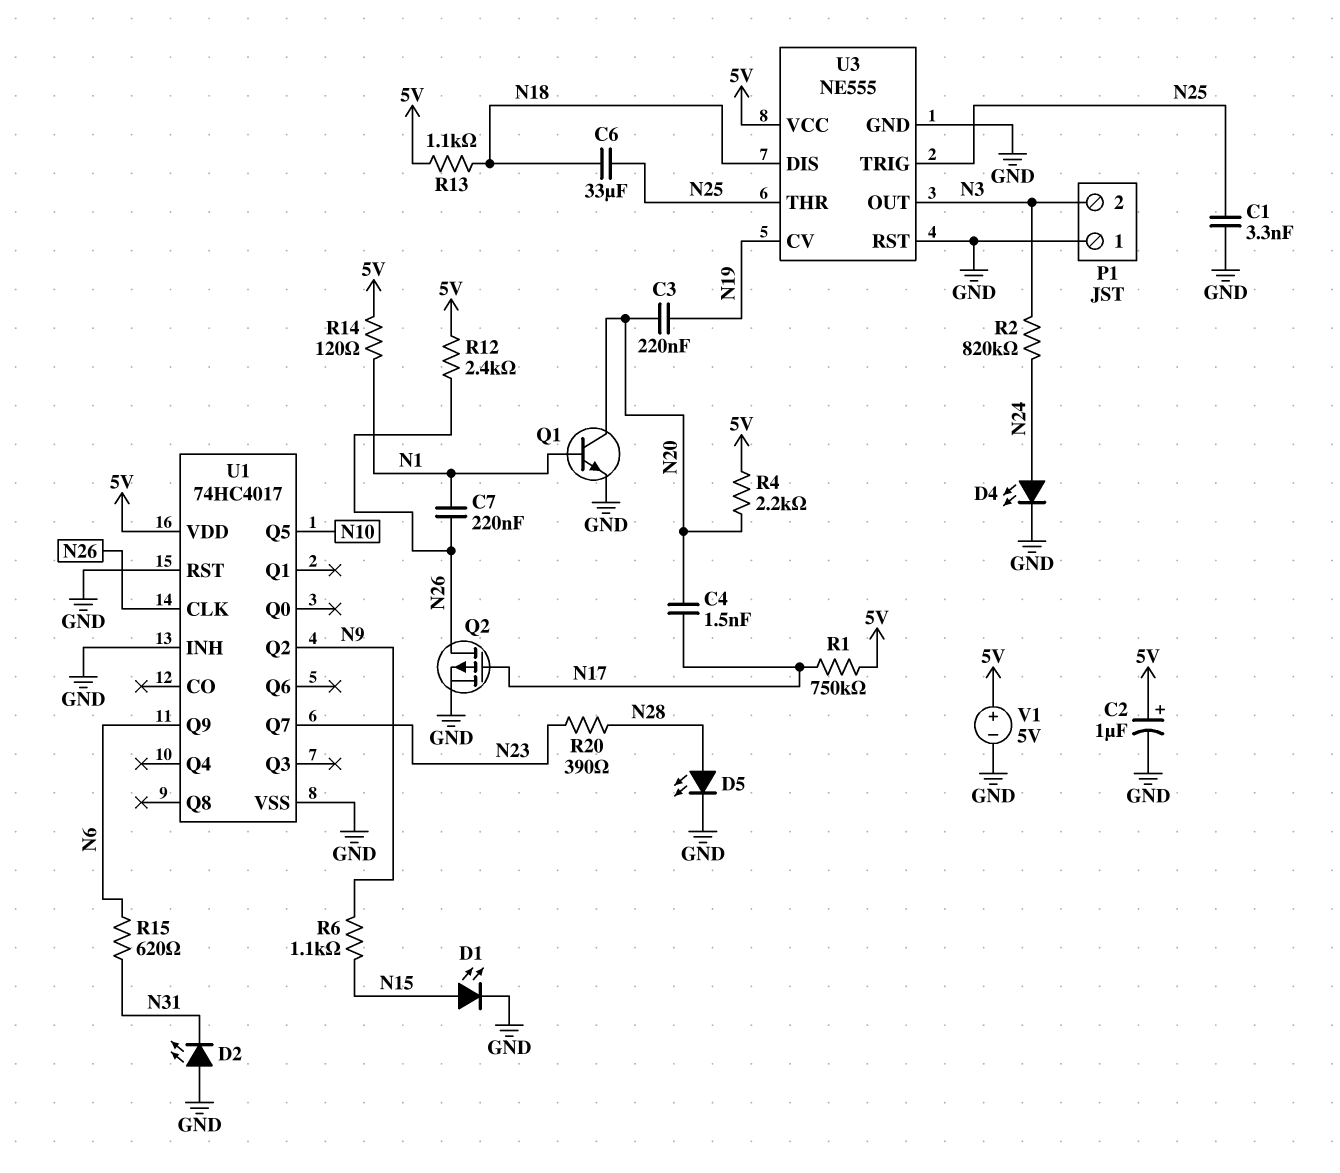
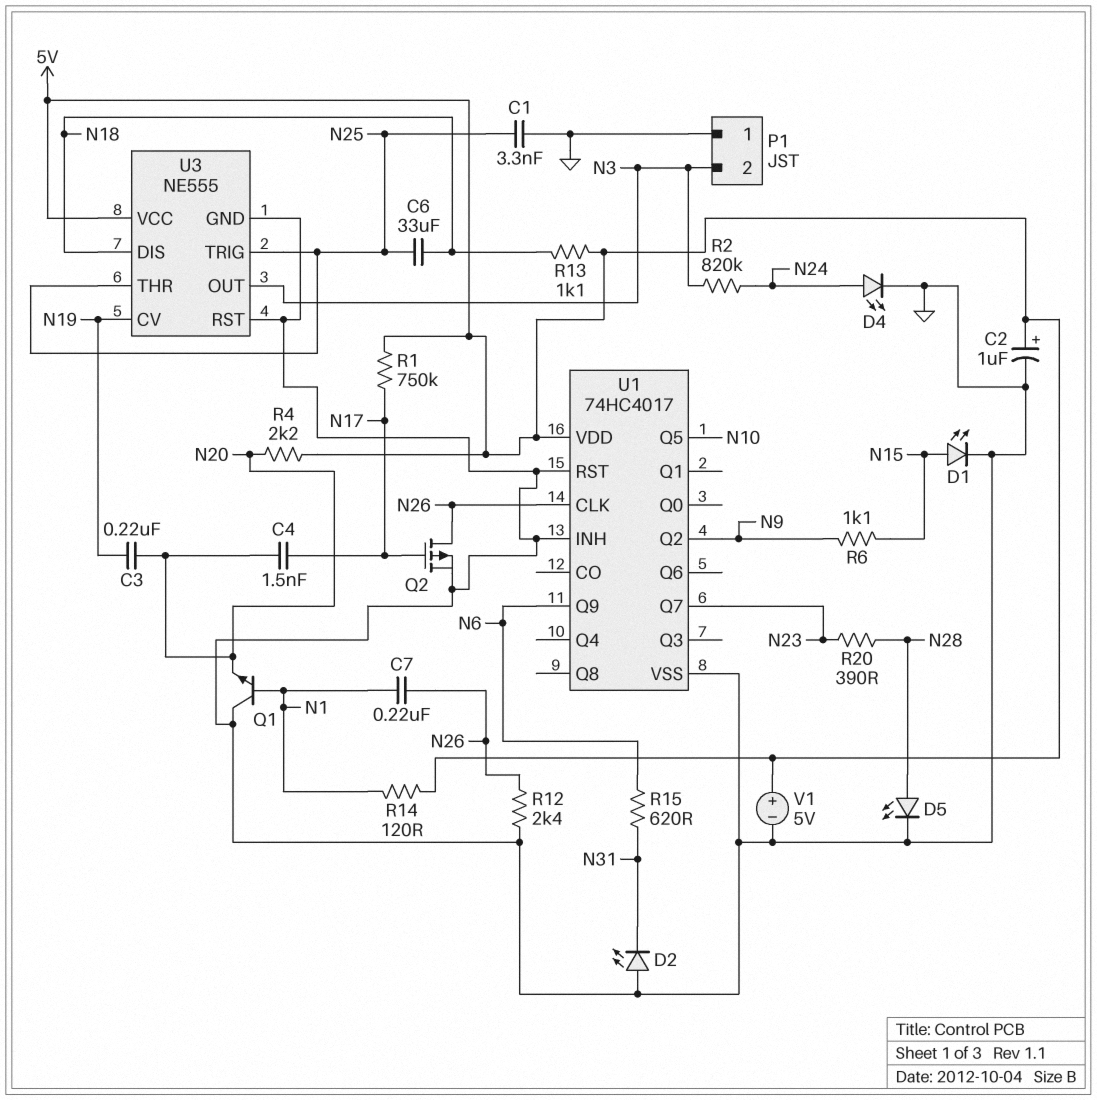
Q1: NPN (B N1, C N20, E GND) -> NPN (B N1, C GND, E N20)
R12: 2.4k (5V, N26) -> 2.4k (GND, N26)

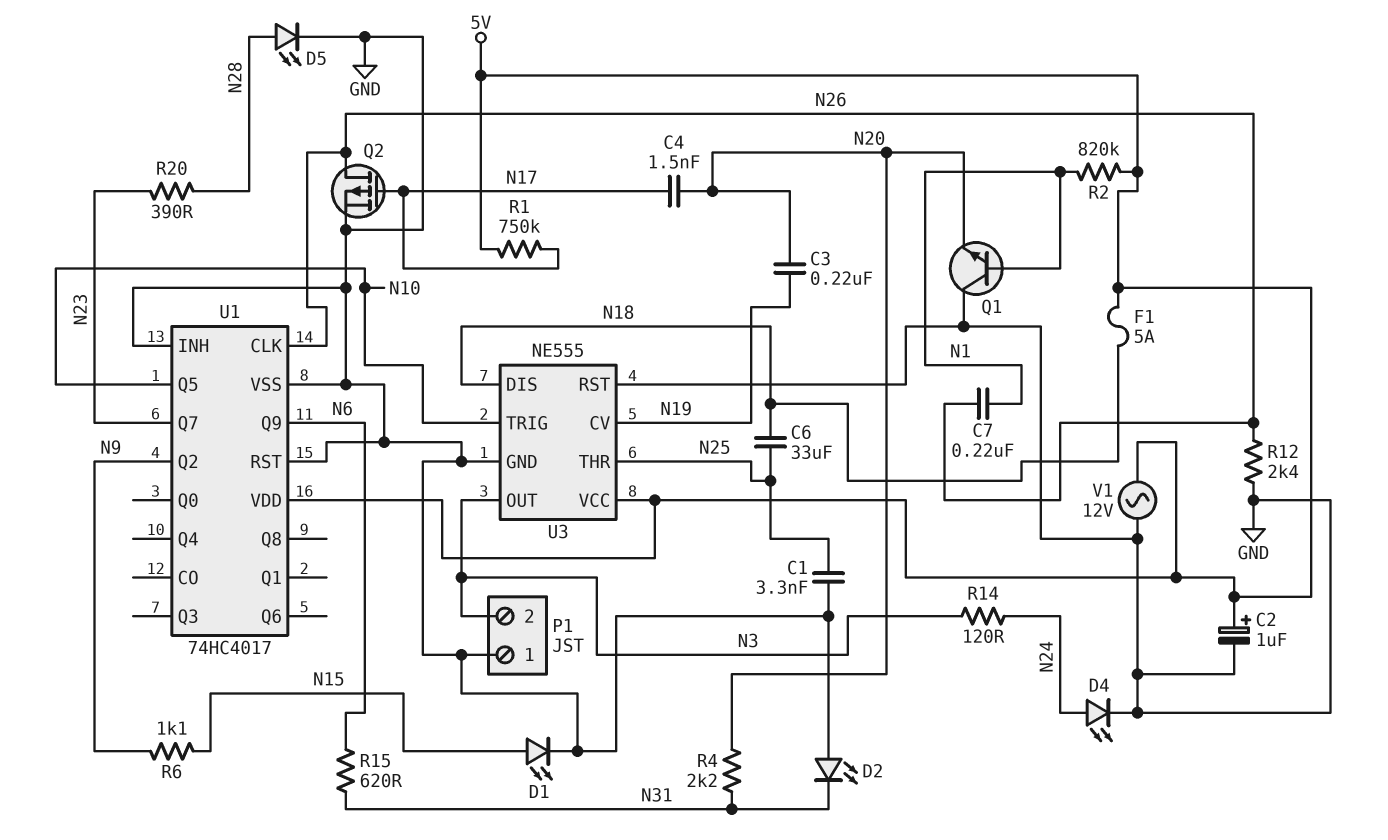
F1: none -> 5A (5V, N18)
R2: 820k (N3, N24) -> 820k (5V, N1)
R4: 2.2k (5V, N20) -> 2.2k (N20, N31)
R13: 1.1k (5V, N18) -> none
R14: 120 (5V, N1) -> 120 (N3, N24)
U3 pin TRIG: N25 -> N10
V1: 5V (plus 5V, minus GND) -> AC 12V (5V, GND)

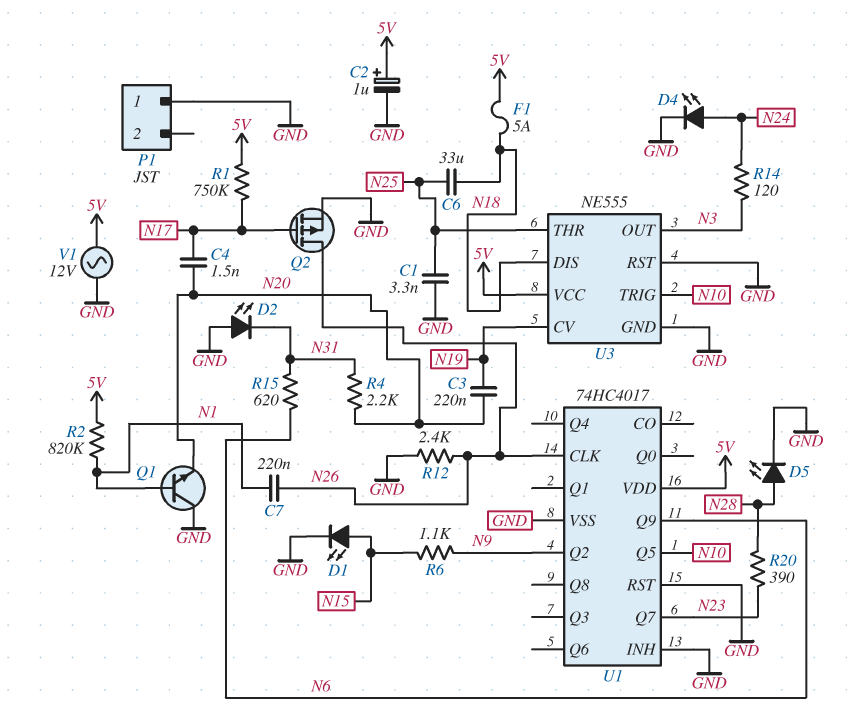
P1 pin 2: N3 -> none

